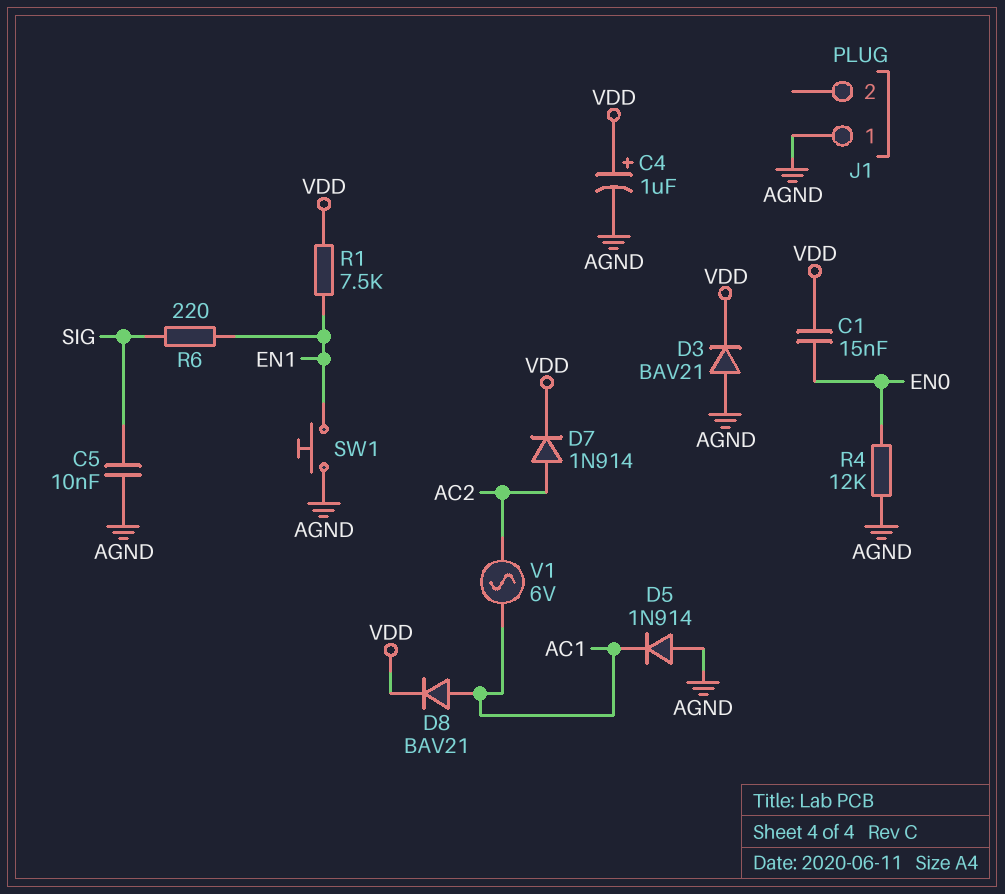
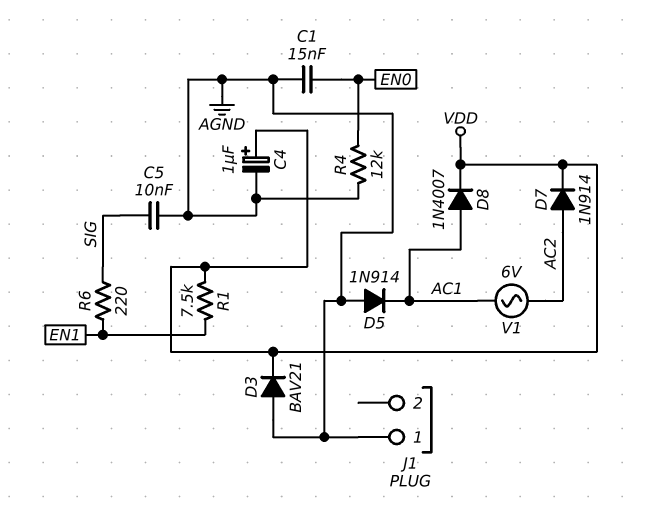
C1: 15nF (EN0, VDD) -> 15nF (AGND, EN0)
D8: diode BAV21 (A AC1, K VDD) -> diode 1N4007 (A AC1, K VDD)
SW1: button (AGND, EN1) -> none

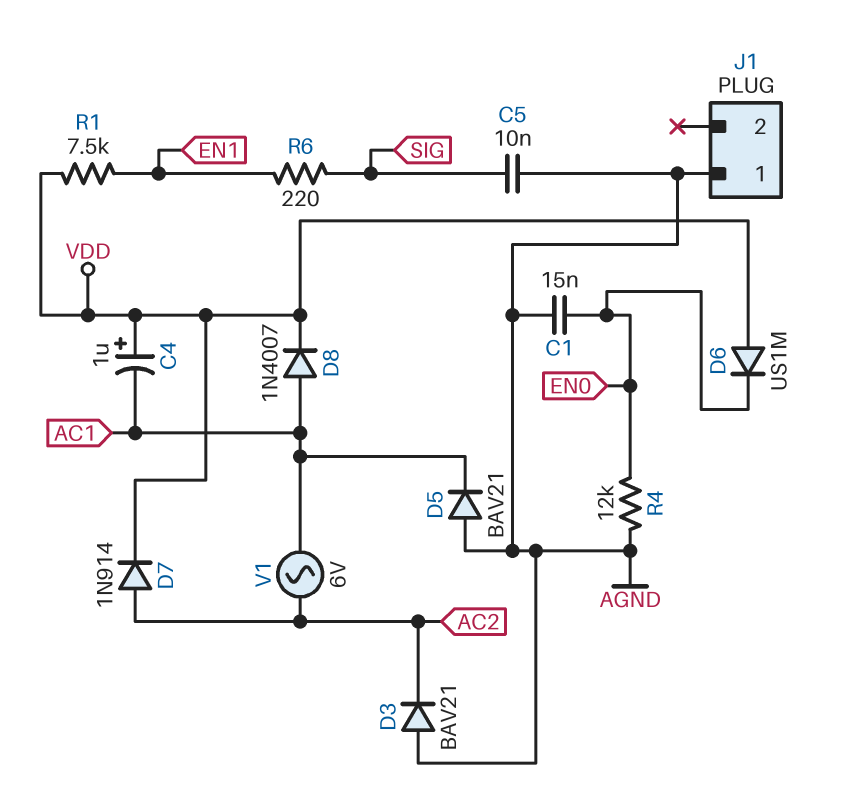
C4: 1uF (plus VDD, minus AGND) -> 1uF (plus VDD, minus AC1)
D3: diode BAV21 (A AGND, K VDD) -> diode BAV21 (A AGND, K AC2)
D5: diode 1N914 (A AGND, K AC1) -> diode BAV21 (A AGND, K AC1)
D6: none -> diode US1M (A VDD, K EN0)

